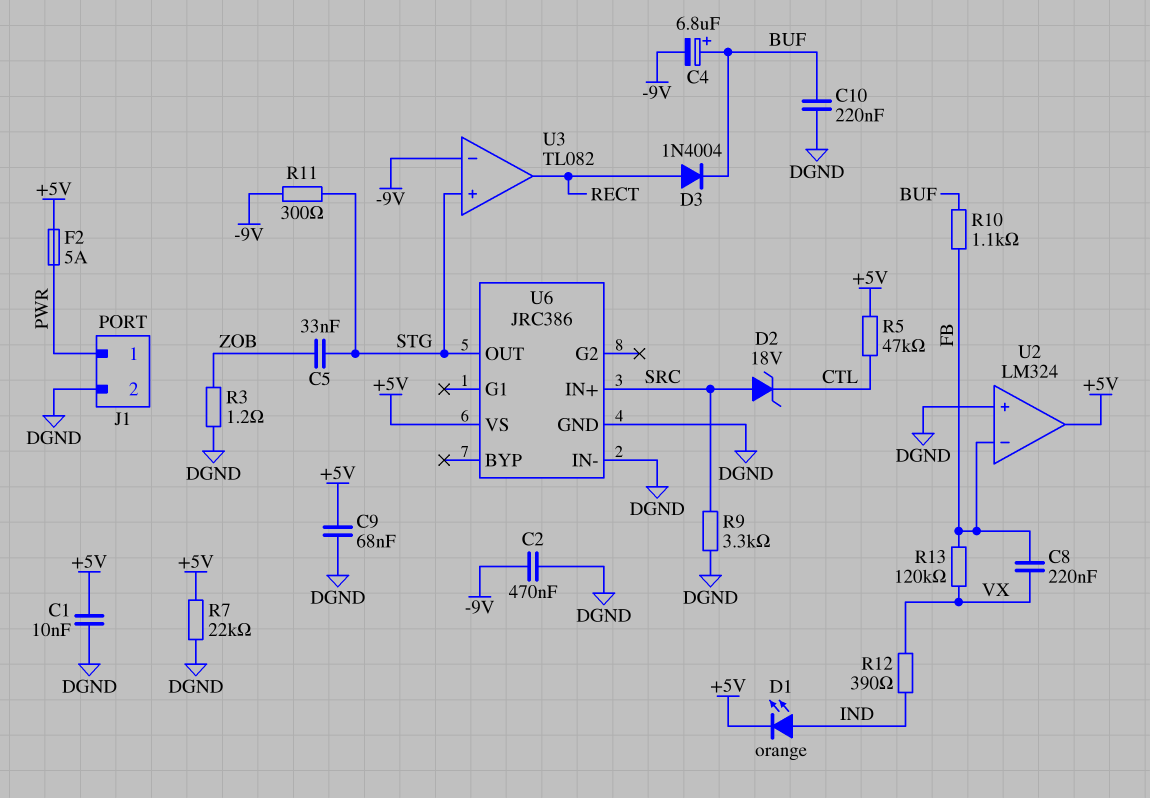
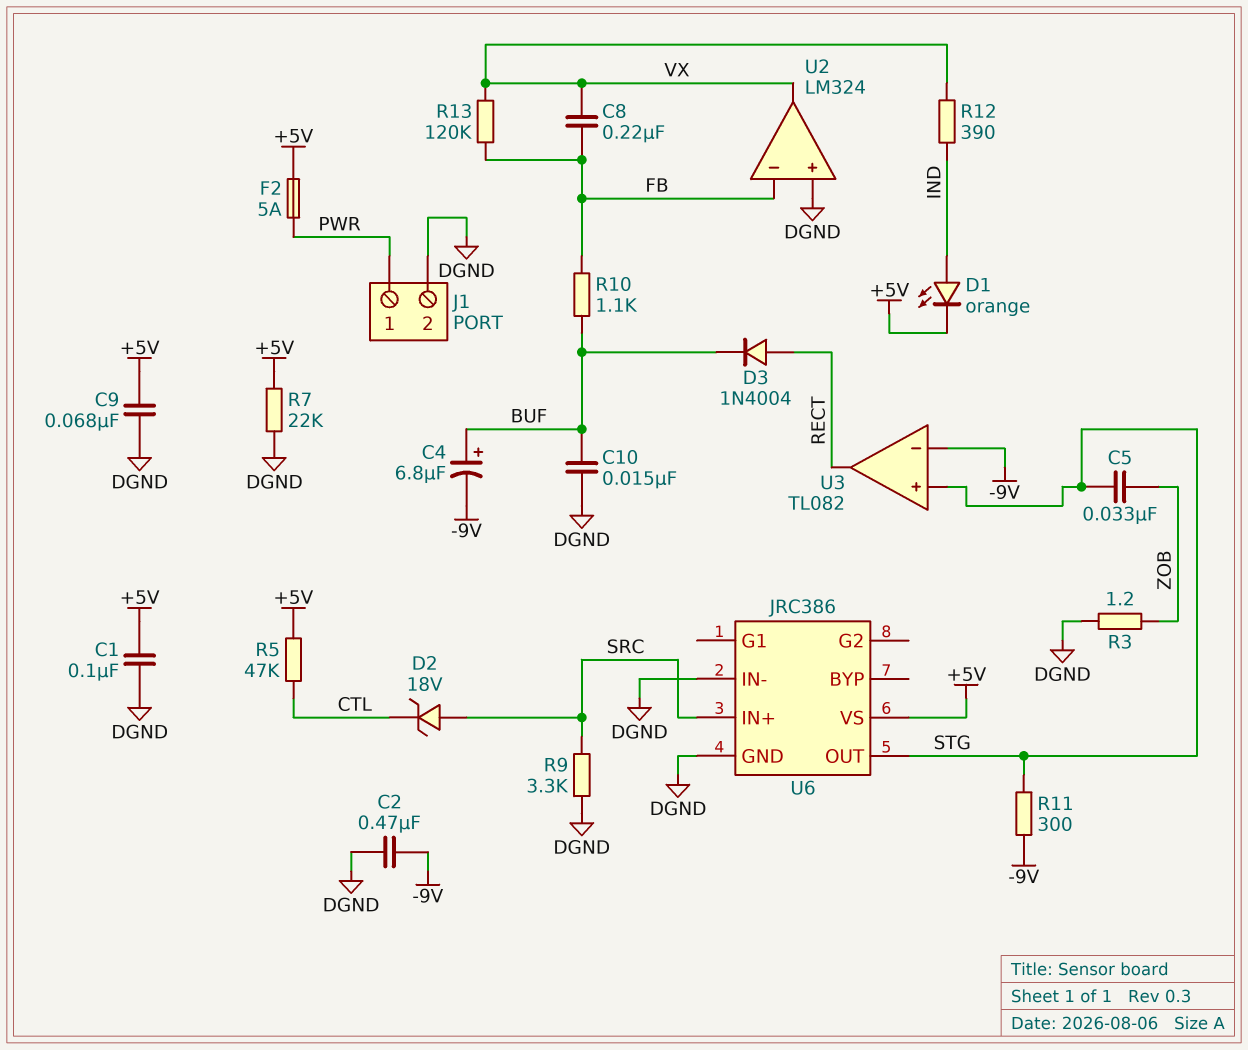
C1: 10nF (+5V, DGND) -> 100nF (+5V, DGND)
C10: 220nF (BUF, DGND) -> 15nF (BUF, DGND)
U2 pin out: +5V -> VX

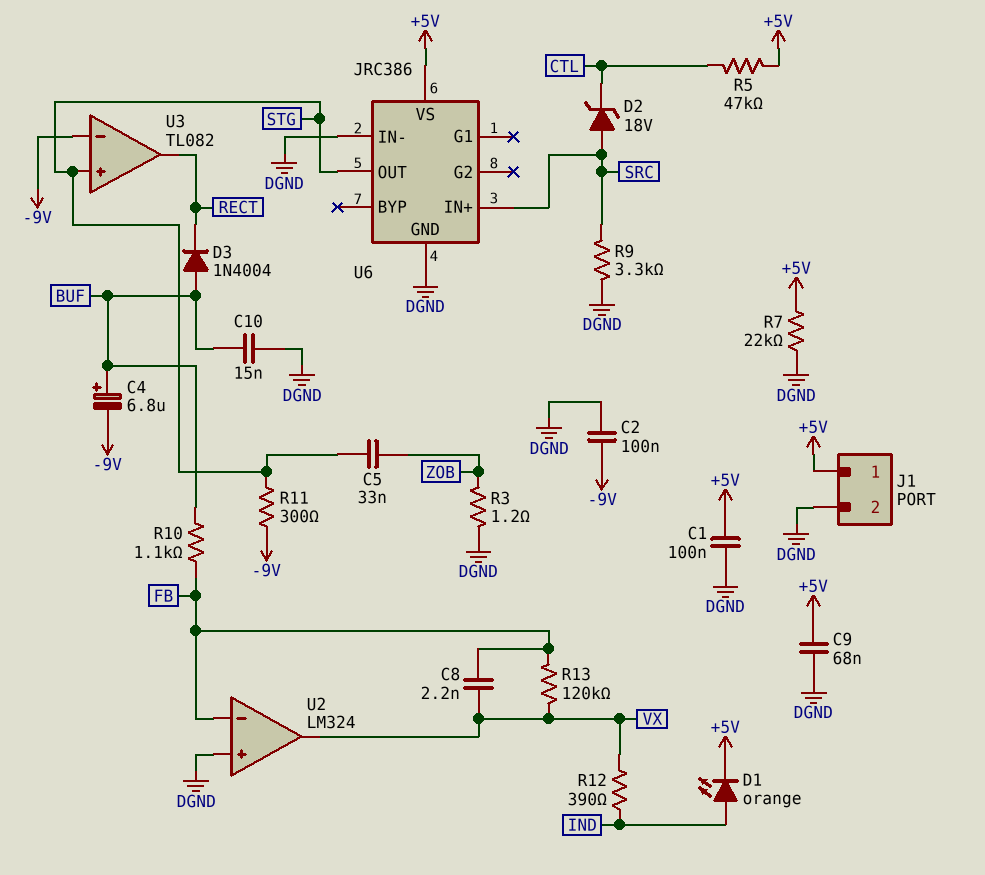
C2: 470nF (-9V, DGND) -> 100nF (-9V, DGND)
C8: 220nF (FB, VX) -> 2.2nF (FB, VX)
D3: diode 1N4004 (A RECT, K BUF) -> diode 1N4004 (A BUF, K RECT)
F2: 5A (+5V, PWR) -> none
J1 pin 1: PWR -> +5V

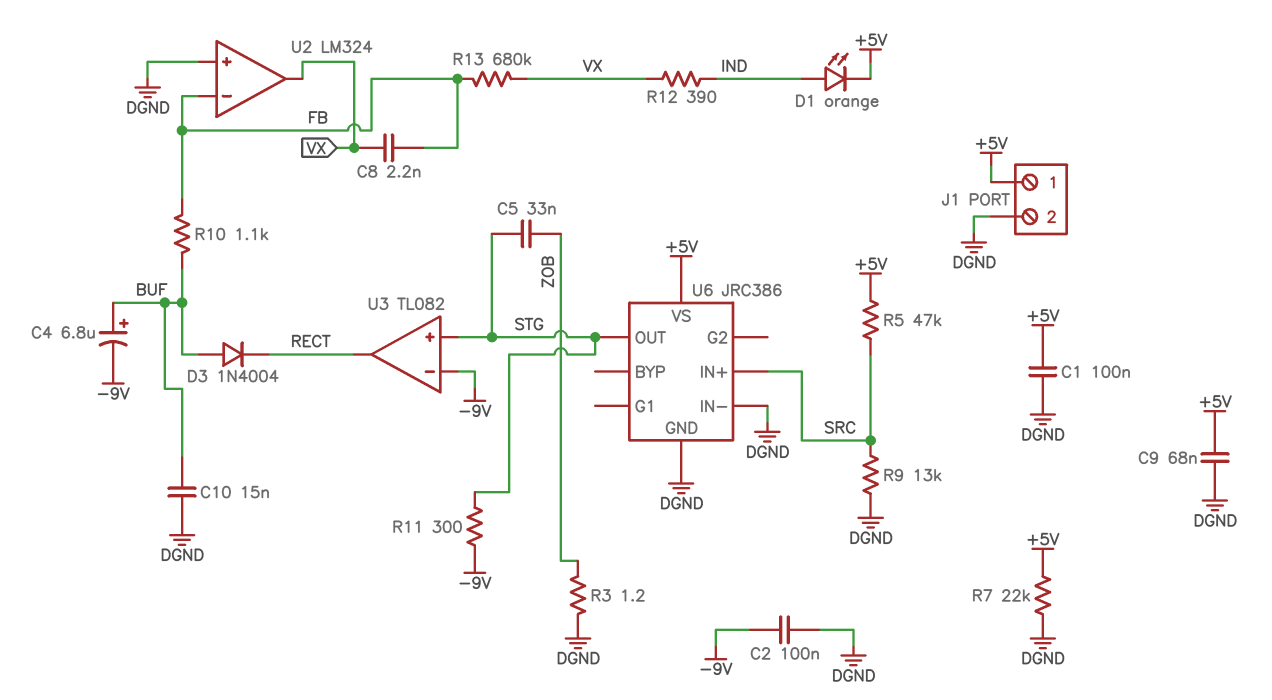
D2: zener 18V (A SRC, K CTL) -> none
R5: 47k (+5V, CTL) -> 47k (+5V, SRC)
R9: 3.3k (DGND, SRC) -> 13k (DGND, SRC)
R13: 120k (FB, VX) -> 680k (FB, VX)

